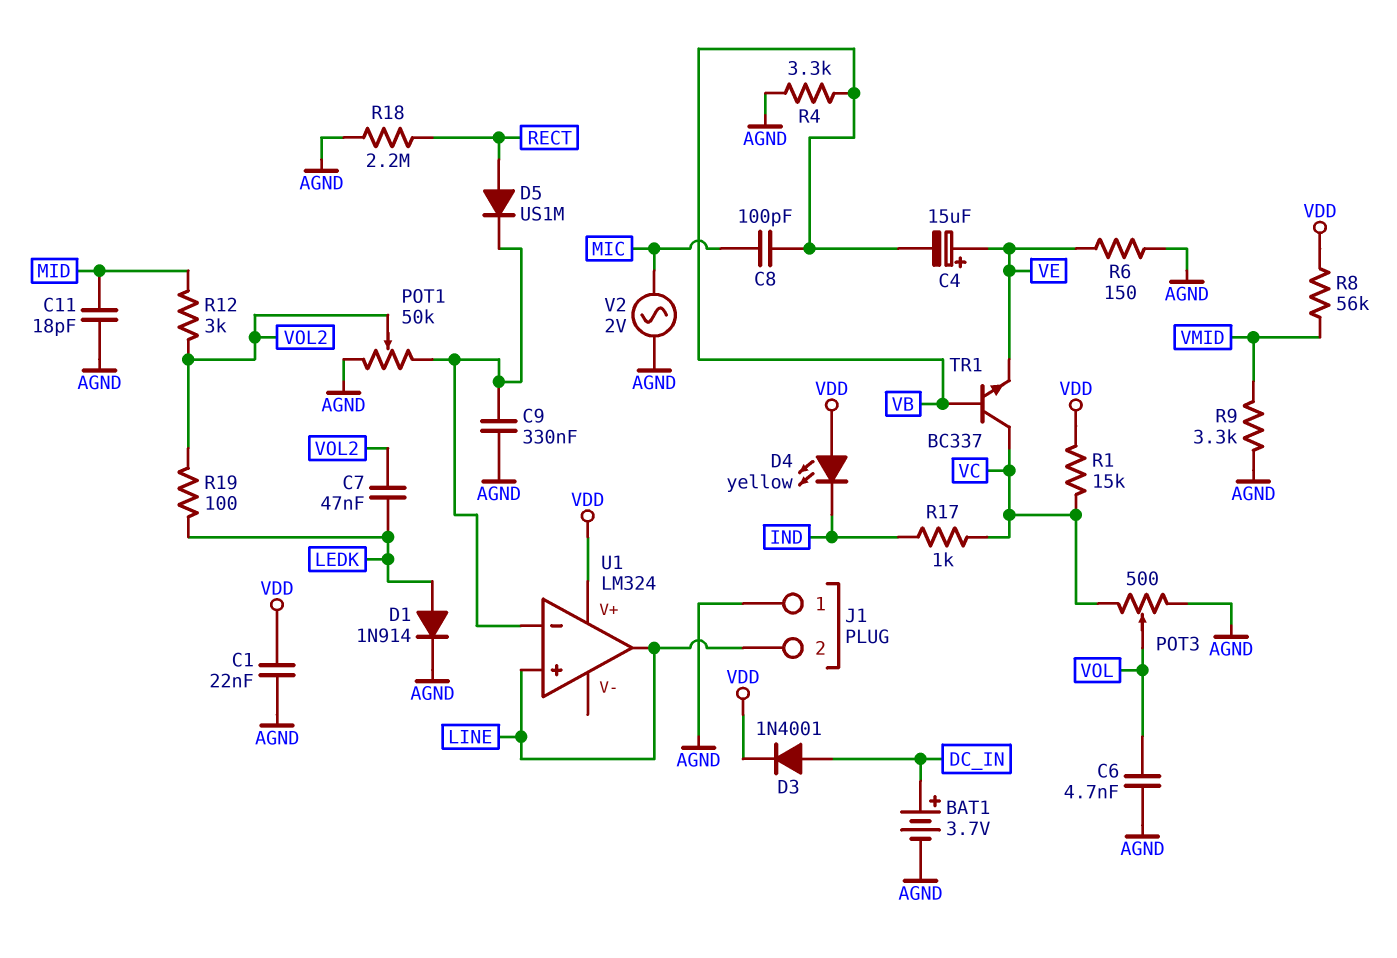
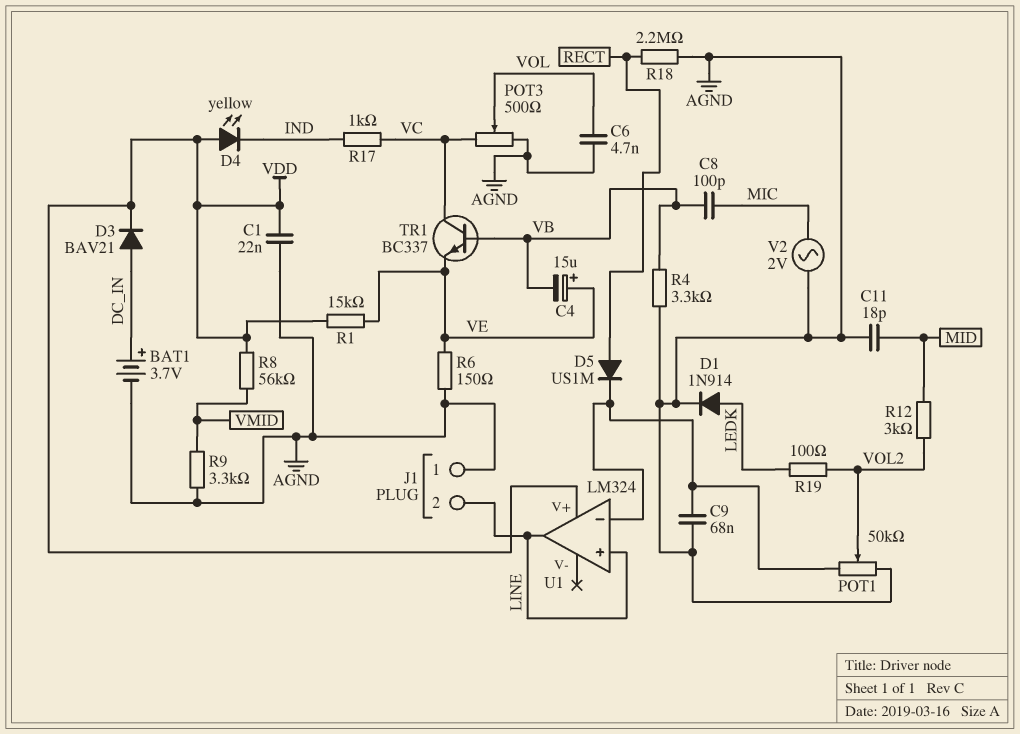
C7: 47nF (LEDK, VOL2) -> none
C9: 330nF (AGND, U1/in-) -> 68nF (AGND, U1/in-)
D3: diode 1N4001 (A DC_IN, K VDD) -> diode BAV21 (A DC_IN, K VDD)
R1: 15k (VC, VDD) -> 15k (VDD, VE)

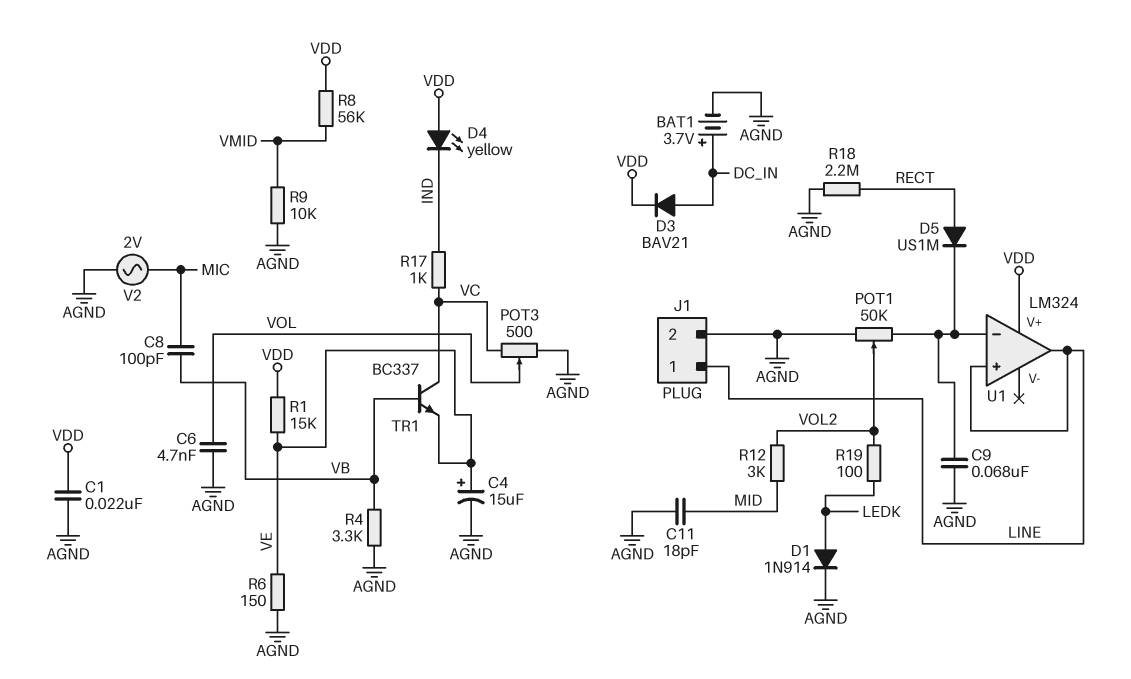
C4: 15uF (plus VE, minus VB) -> 15uF (plus VE, minus AGND)
J1 pin 1: AGND -> LINE
J1 pin 2: LINE -> AGND
R9: 3.3k (AGND, VMID) -> 10k (AGND, VMID)

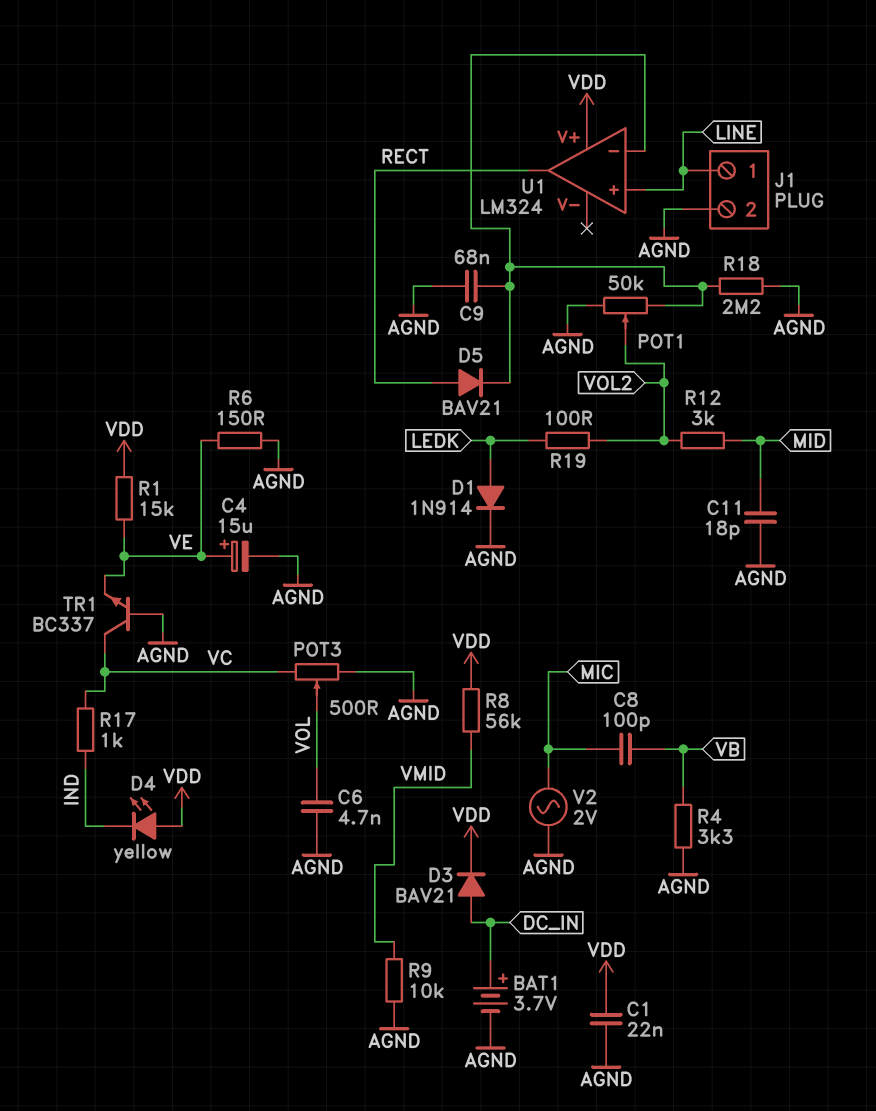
D5: diode US1M (A RECT, K U1/in-) -> diode BAV21 (A RECT, K U1/in-)
R18: 2.2M (AGND, RECT) -> 2.2M (AGND, U1/in-)
TR1: NPN BC337 (B VB, C VC, E VE) -> NPN BC337 (B AGND, C VC, E VE)
U1 pin out: LINE -> RECT

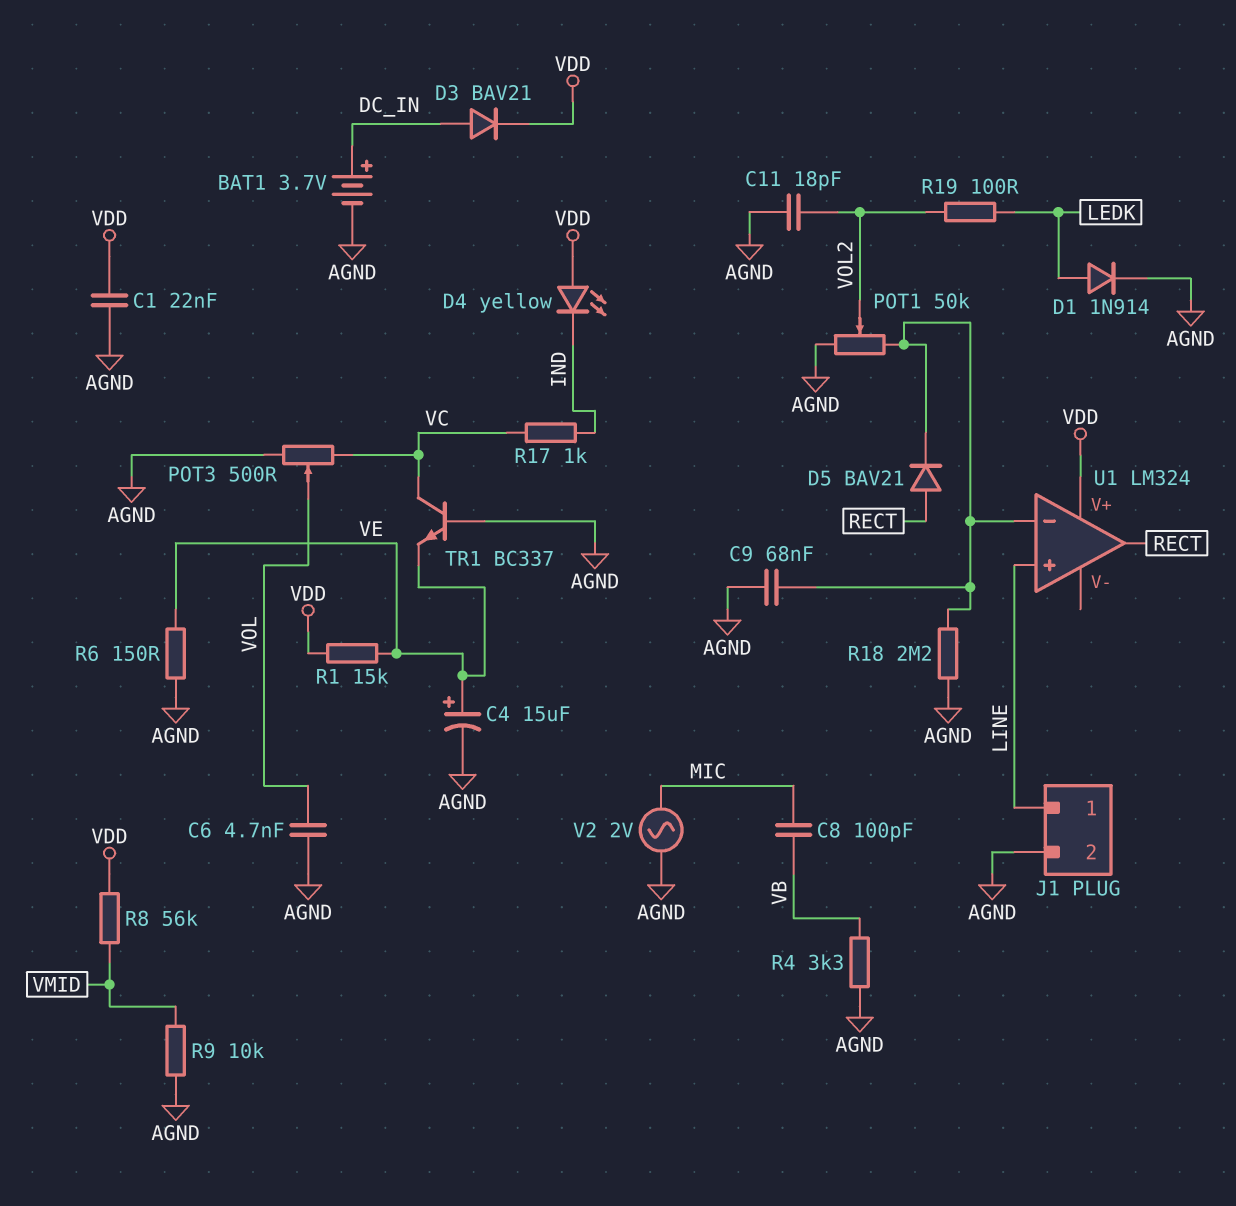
C11: 18pF (AGND, MID) -> 18pF (AGND, VOL2)
R12: 3k (MID, VOL2) -> none

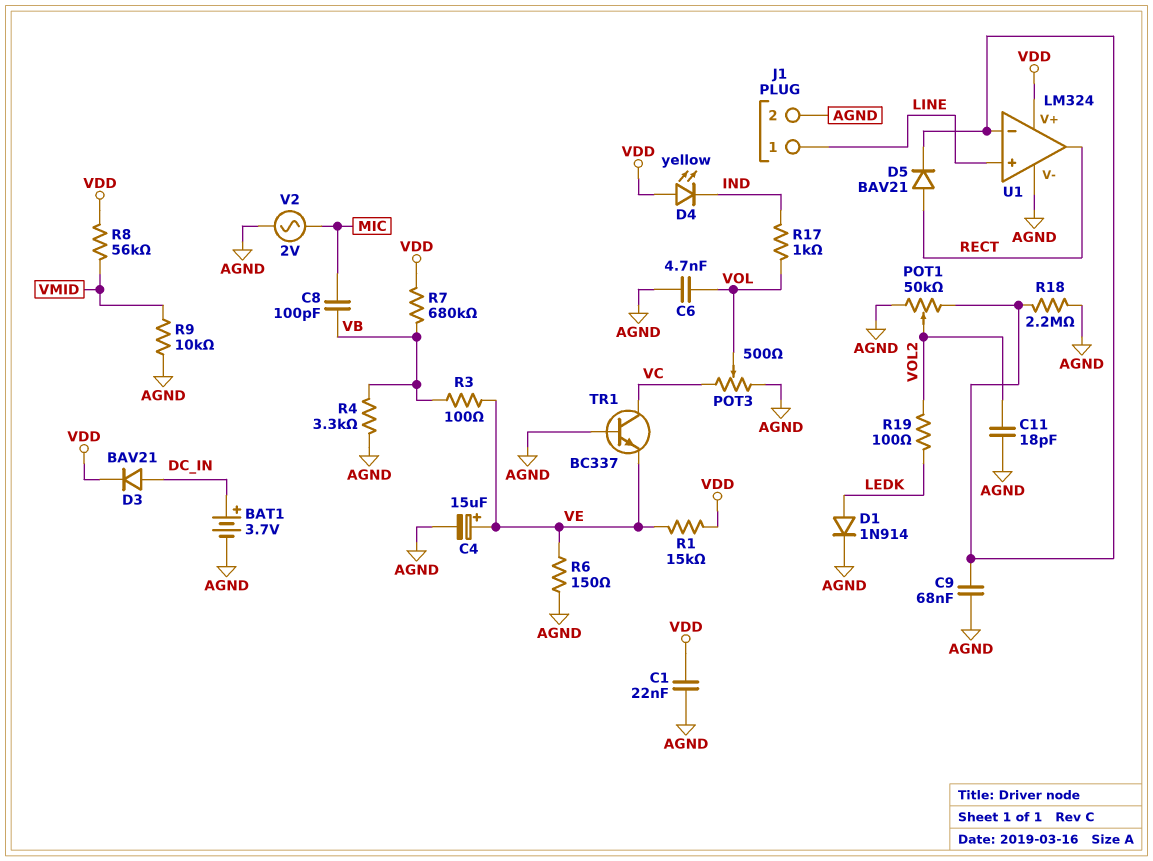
R3: none -> 100 (VB, VE)
R7: none -> 680k (VB, VDD)
R17: 1k (IND, VC) -> 1k (IND, VOL)
U1 pin V-: none -> AGND

